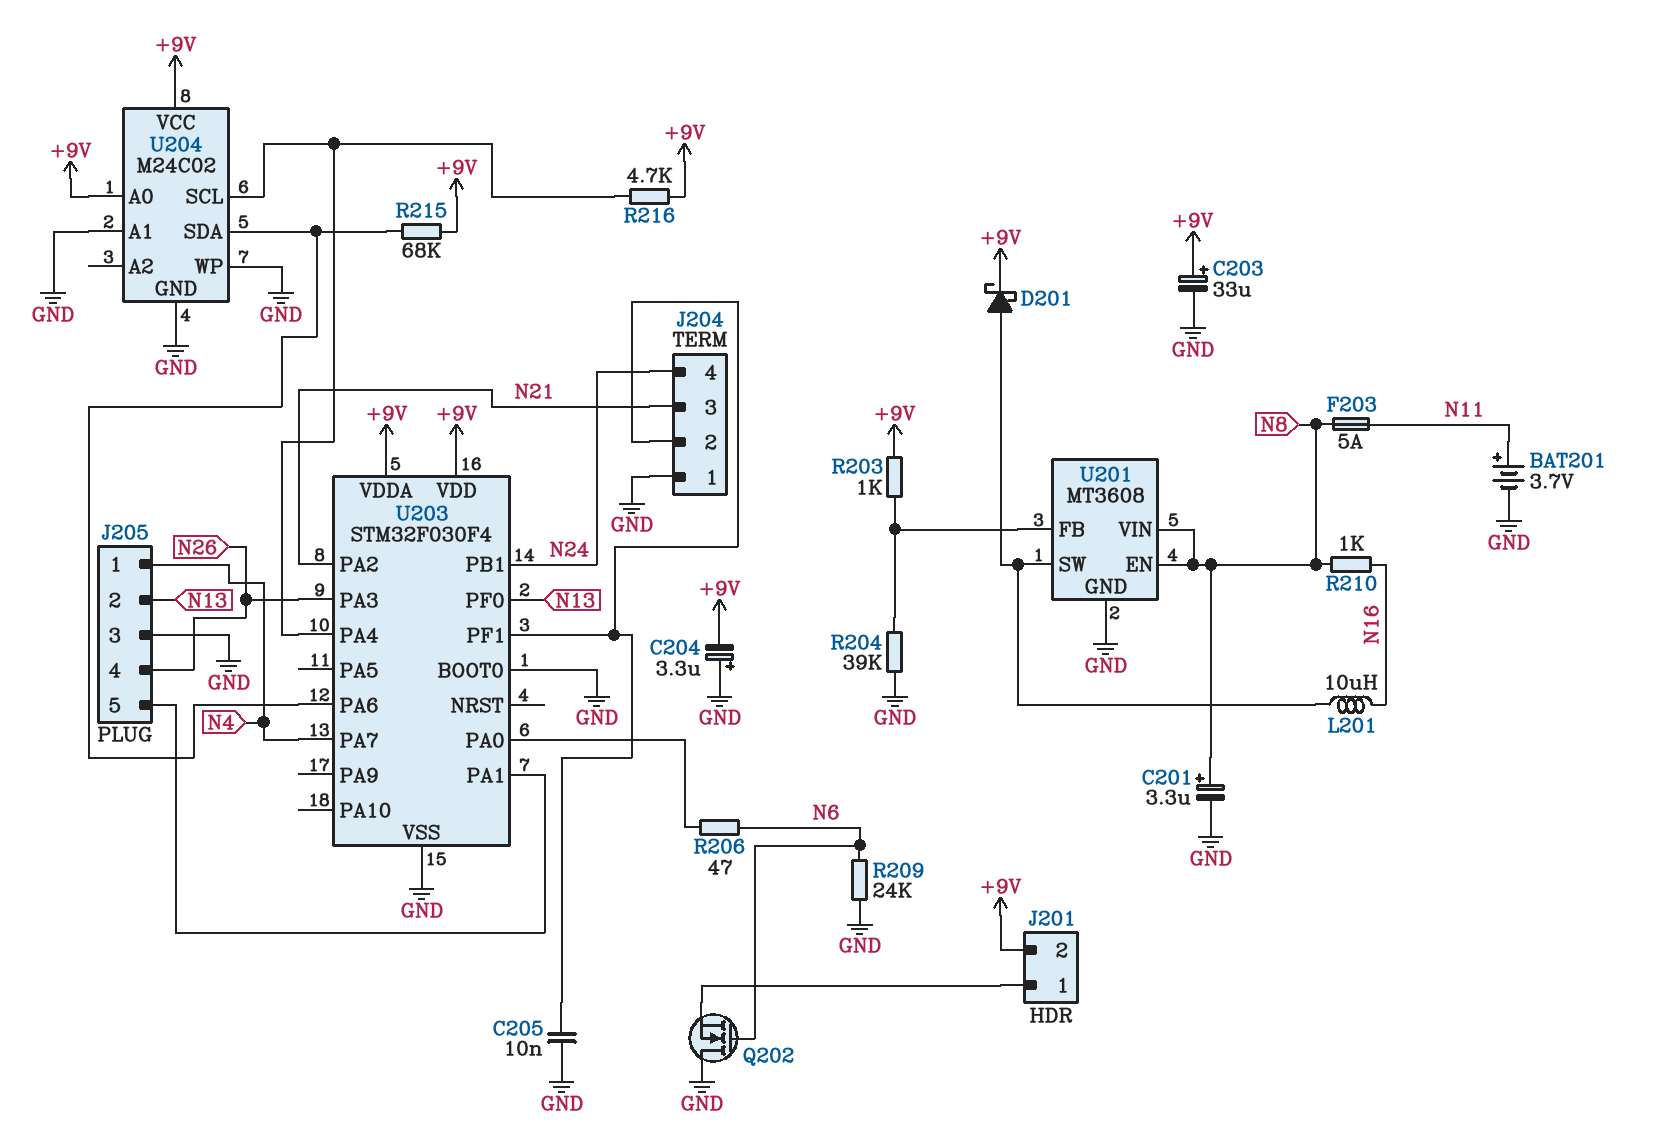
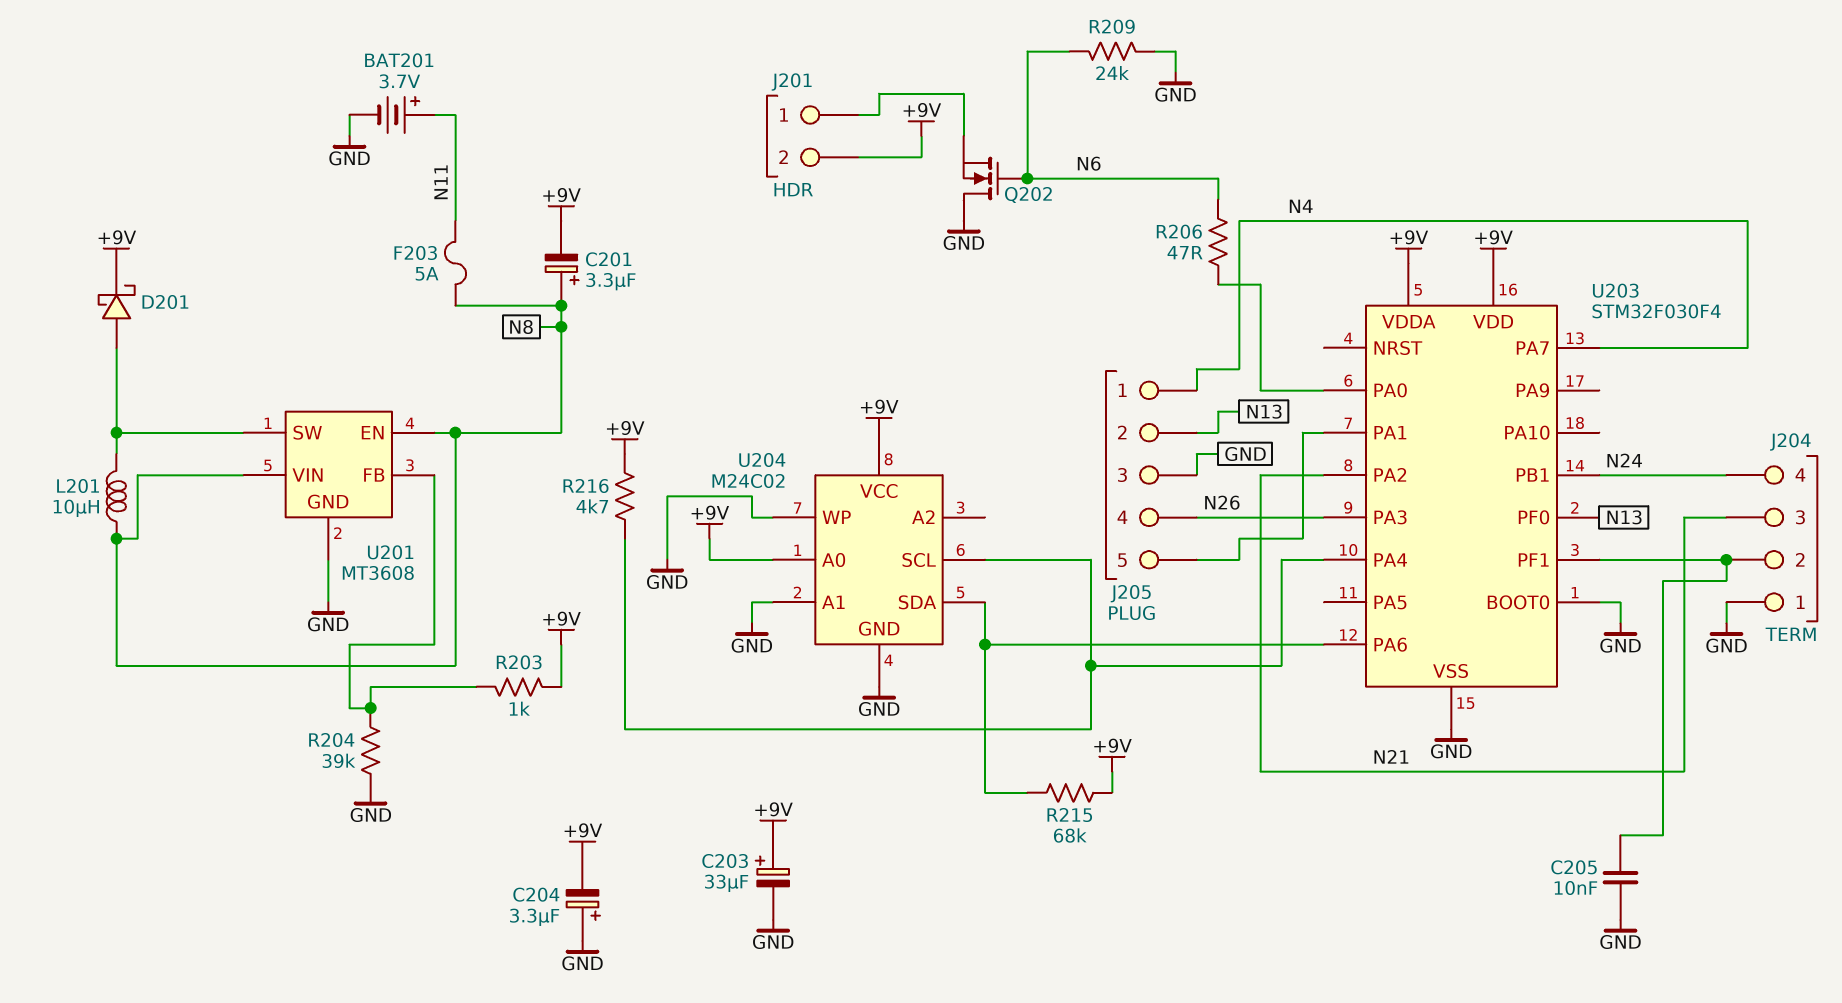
C201: 3.3uF (plus N8, minus GND) -> 3.3uF (plus N8, minus +9V)
L201: 10uH (N16, U201/SW) -> 10uH (N8, U201/SW)
R210: 1k (N8, N16) -> none

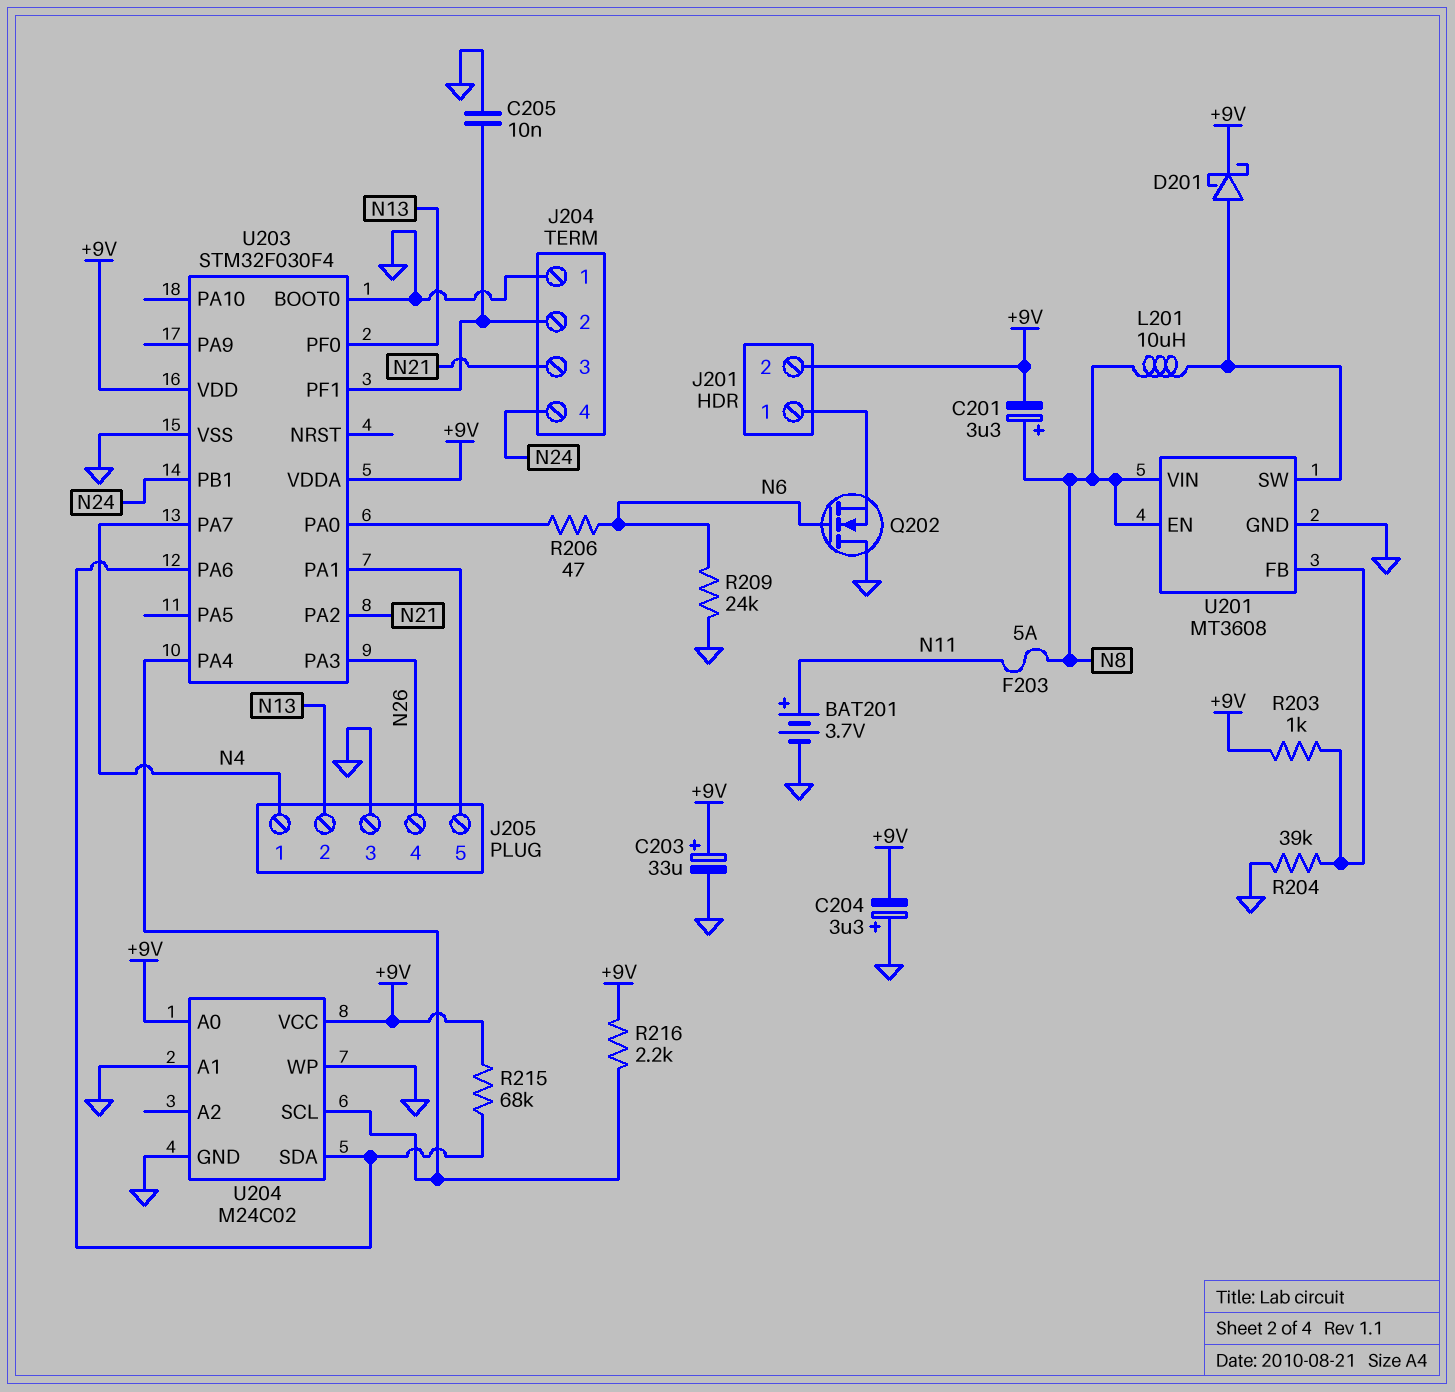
R216: 4.7k (+9V, U203/PA4) -> 2.2k (+9V, U203/PA4)

